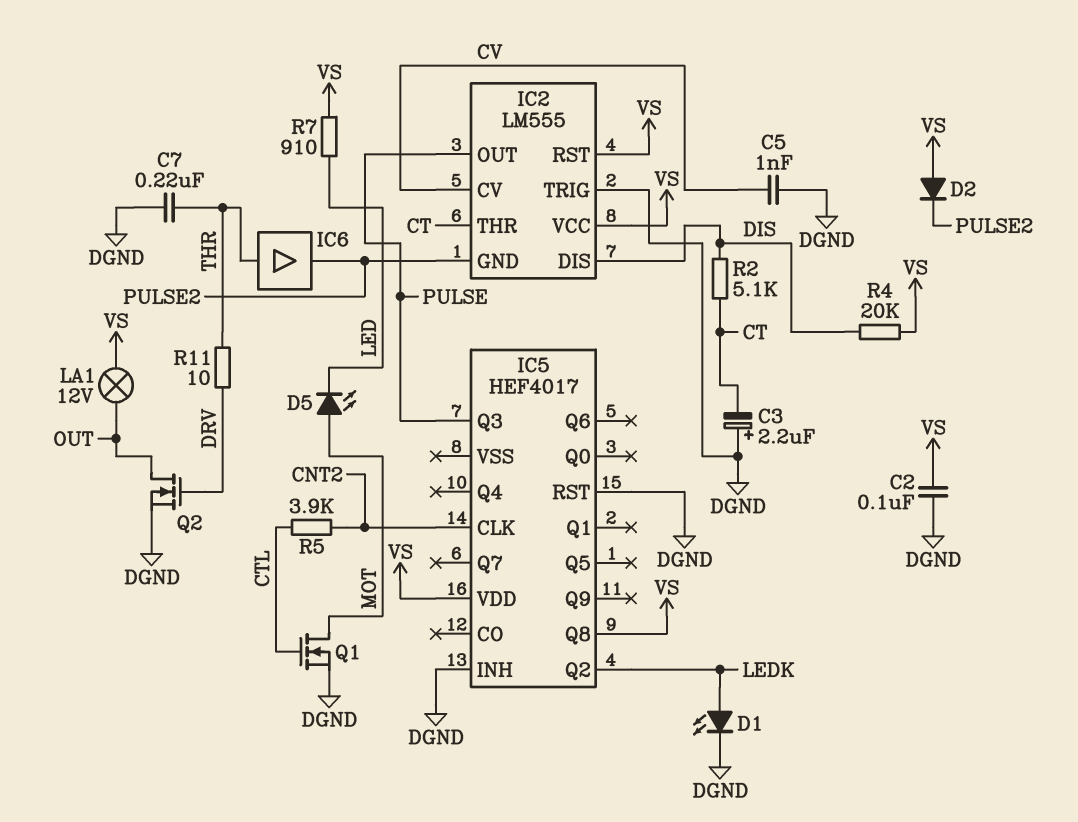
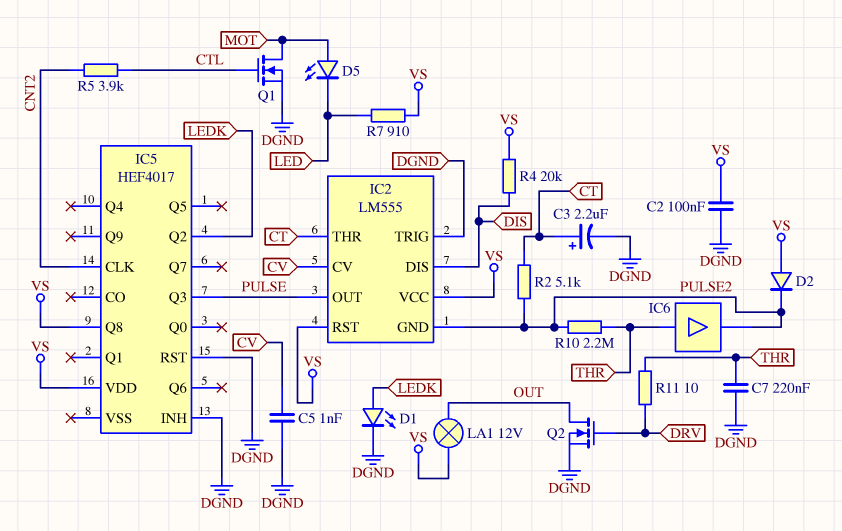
C3: 2.2uF (plus DGND, minus CT) -> 2.2uF (plus CT, minus DGND)
R2: 5.1k (CT, DIS) -> 5.1k (CT, PULSE2)
R10: none -> 2.2M (PULSE2, THR)

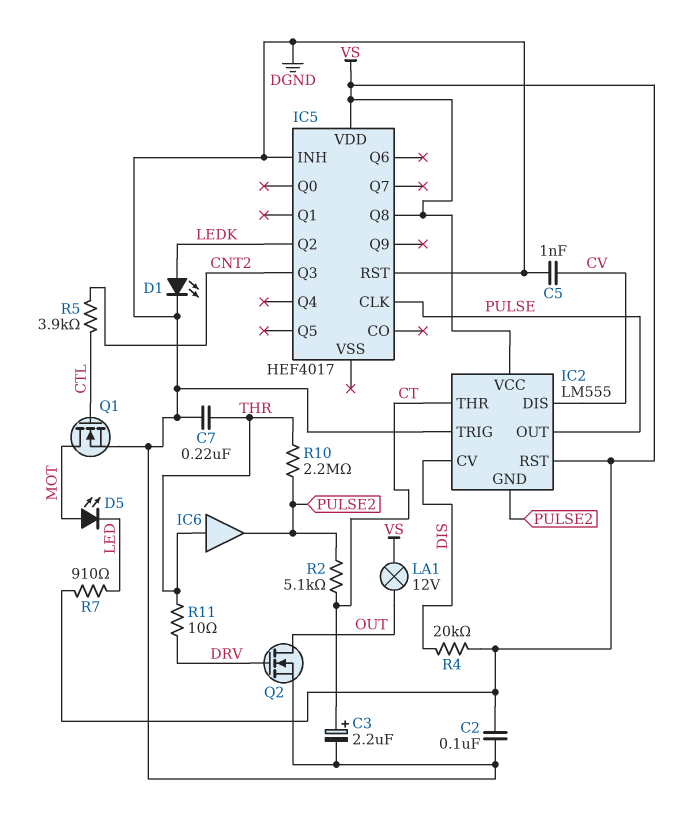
D2: diode (A VS, K PULSE2) -> none
IC2 pin CV: CV -> DIS
IC2 pin DIS: DIS -> CV
IC5 pin CLK: CNT2 -> PULSE
IC5 pin Q3: PULSE -> CNT2

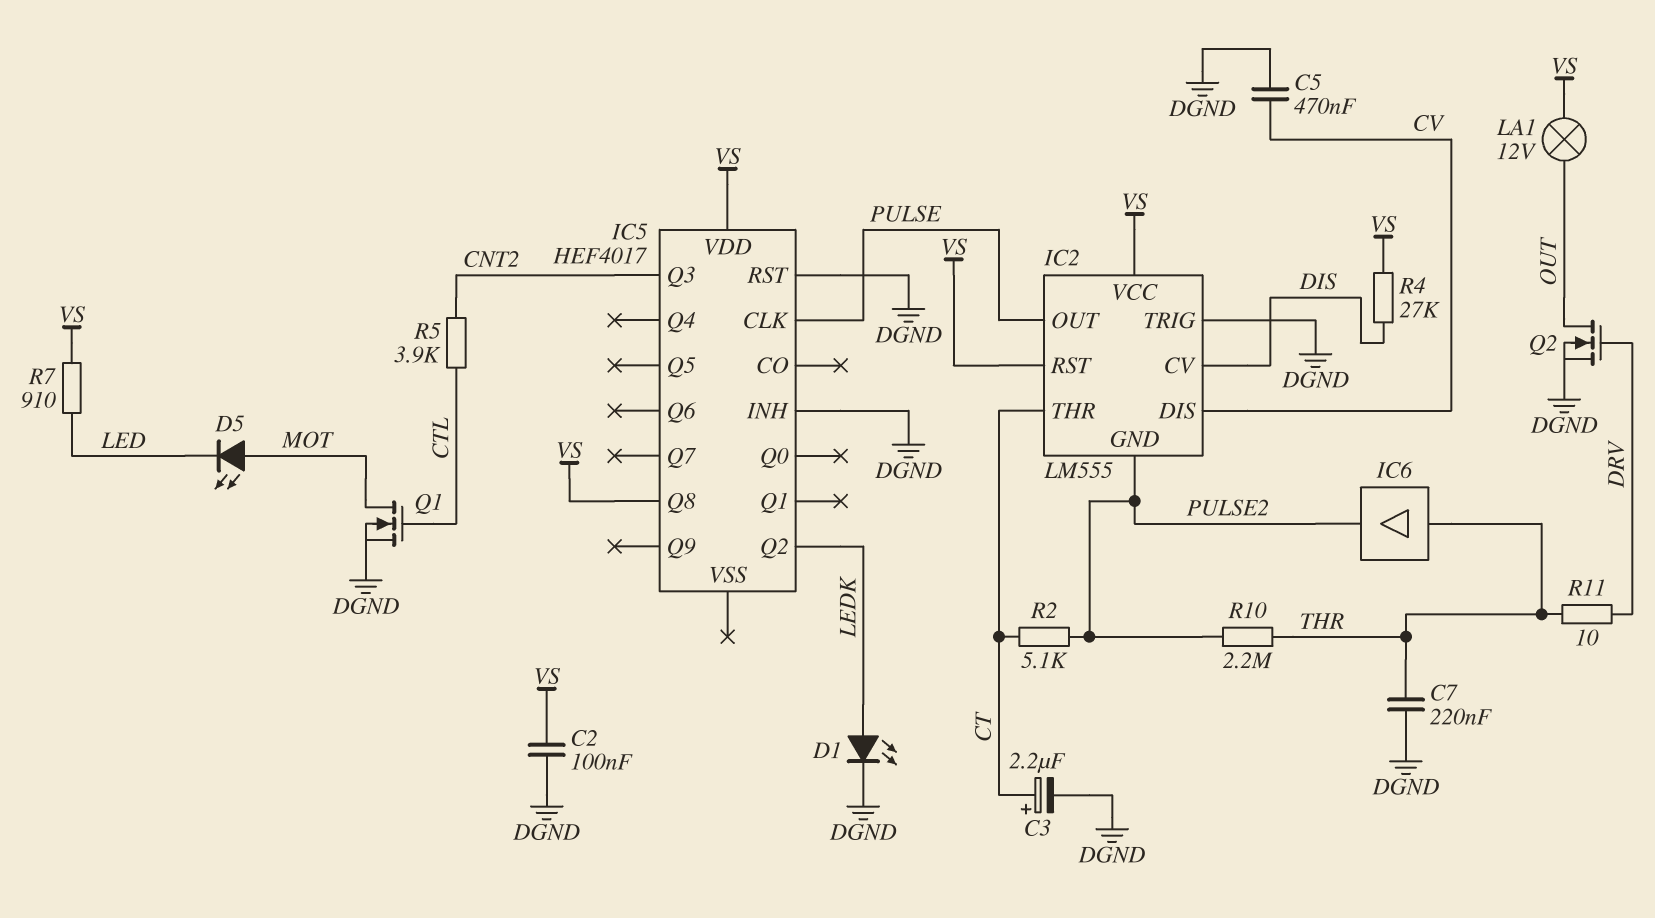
C5: 1nF (CV, DGND) -> 470nF (CV, DGND)
R4: 20k (DIS, VS) -> 27k (DIS, VS)

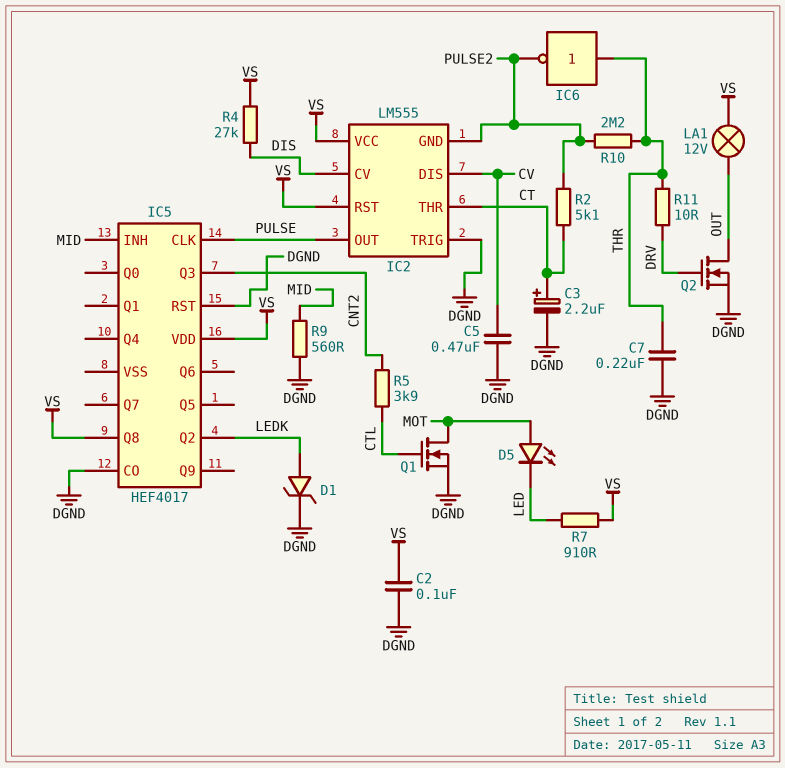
D1: LED (A LEDK, K DGND) -> zener (A LEDK, K DGND)
IC5 pin CO: none -> DGND
IC5 pin INH: DGND -> MID
IC6: buffer (in THR, out PULSE2) -> NOT (in THR, out PULSE2)
R9: none -> 560 (DGND, MID)

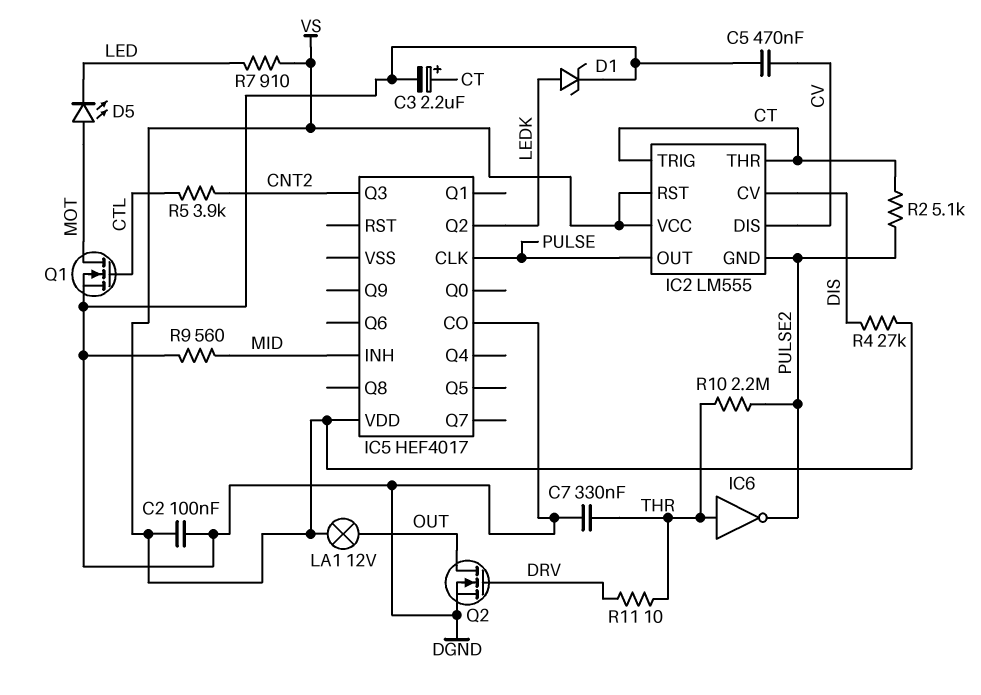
C7: 220nF (DGND, THR) -> 330nF (DGND, THR)
IC2 pin TRIG: DGND -> CT
IC5 pin Q8: VS -> none
IC5 pin RST: DGND -> none

